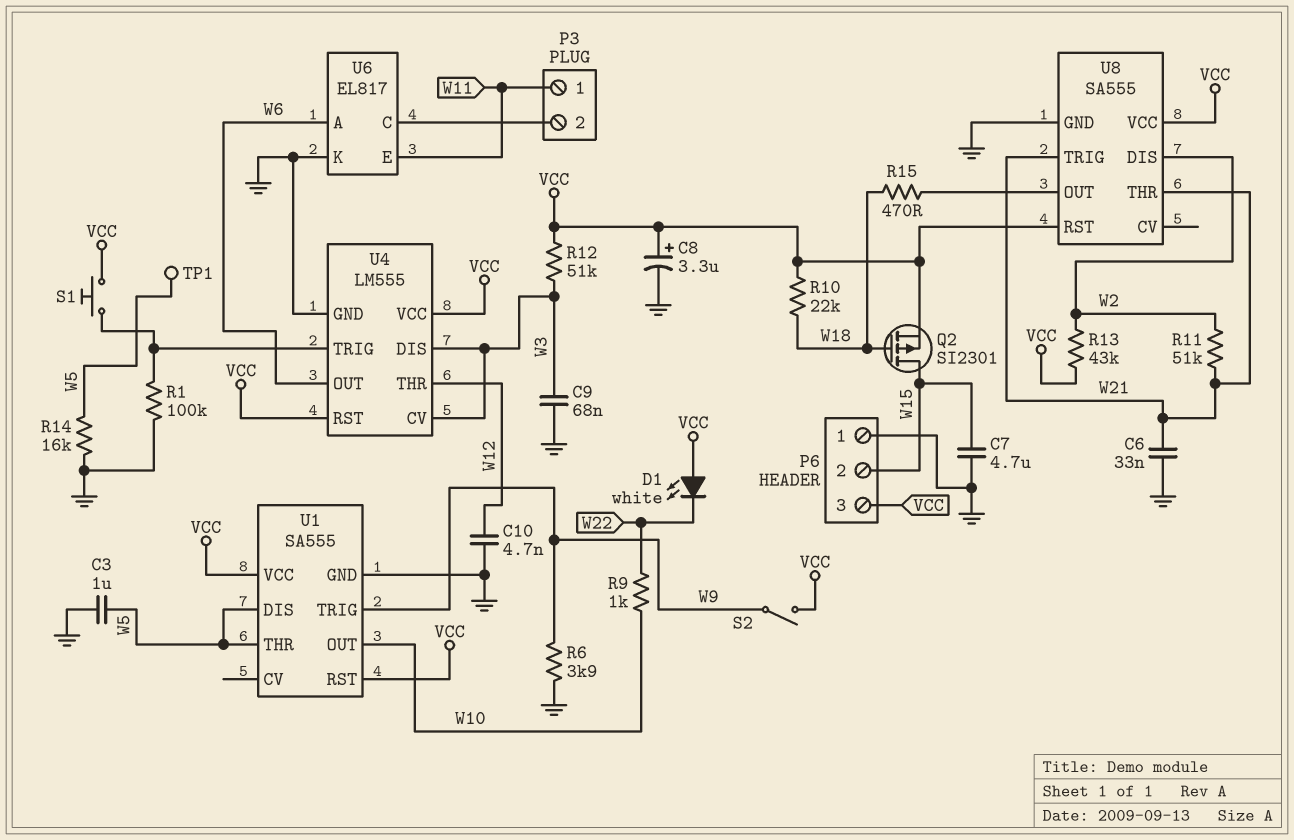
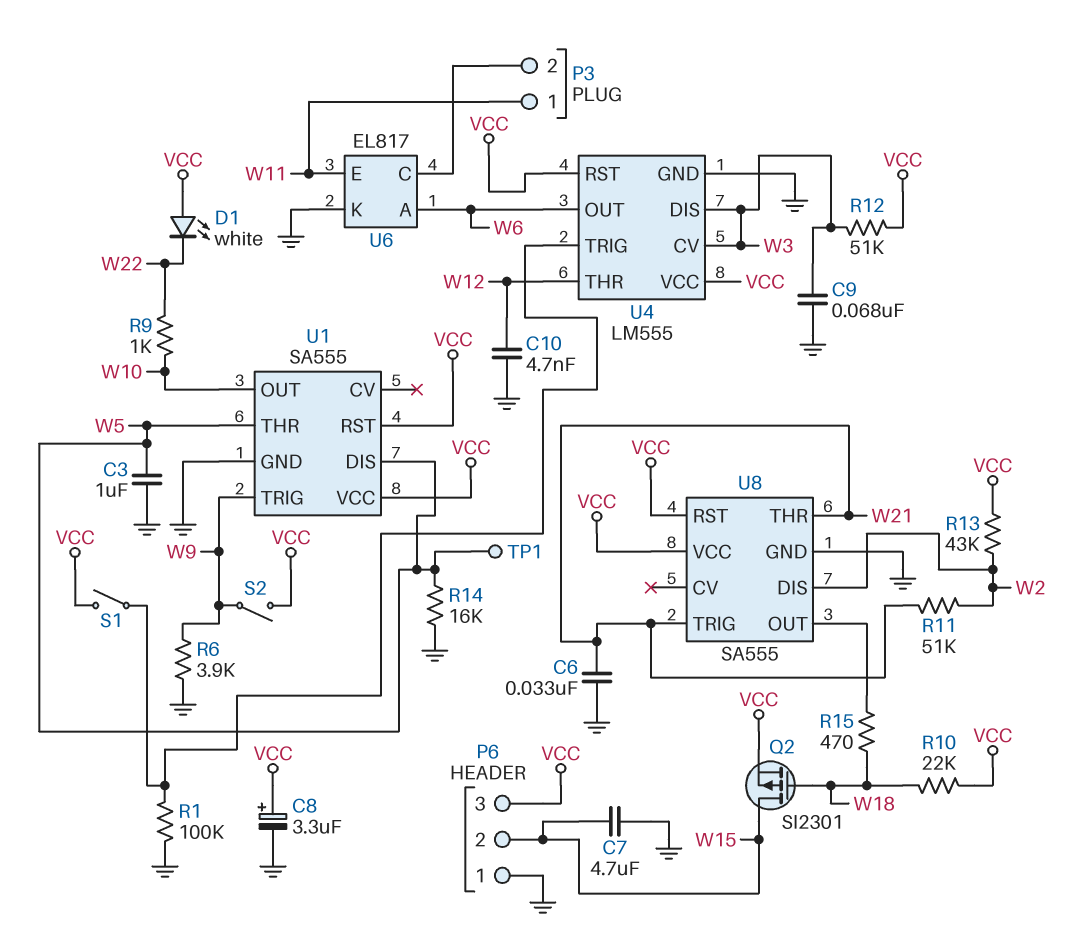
S1: button (U4/TRIG, VCC) -> switch (U4/TRIG, VCC)

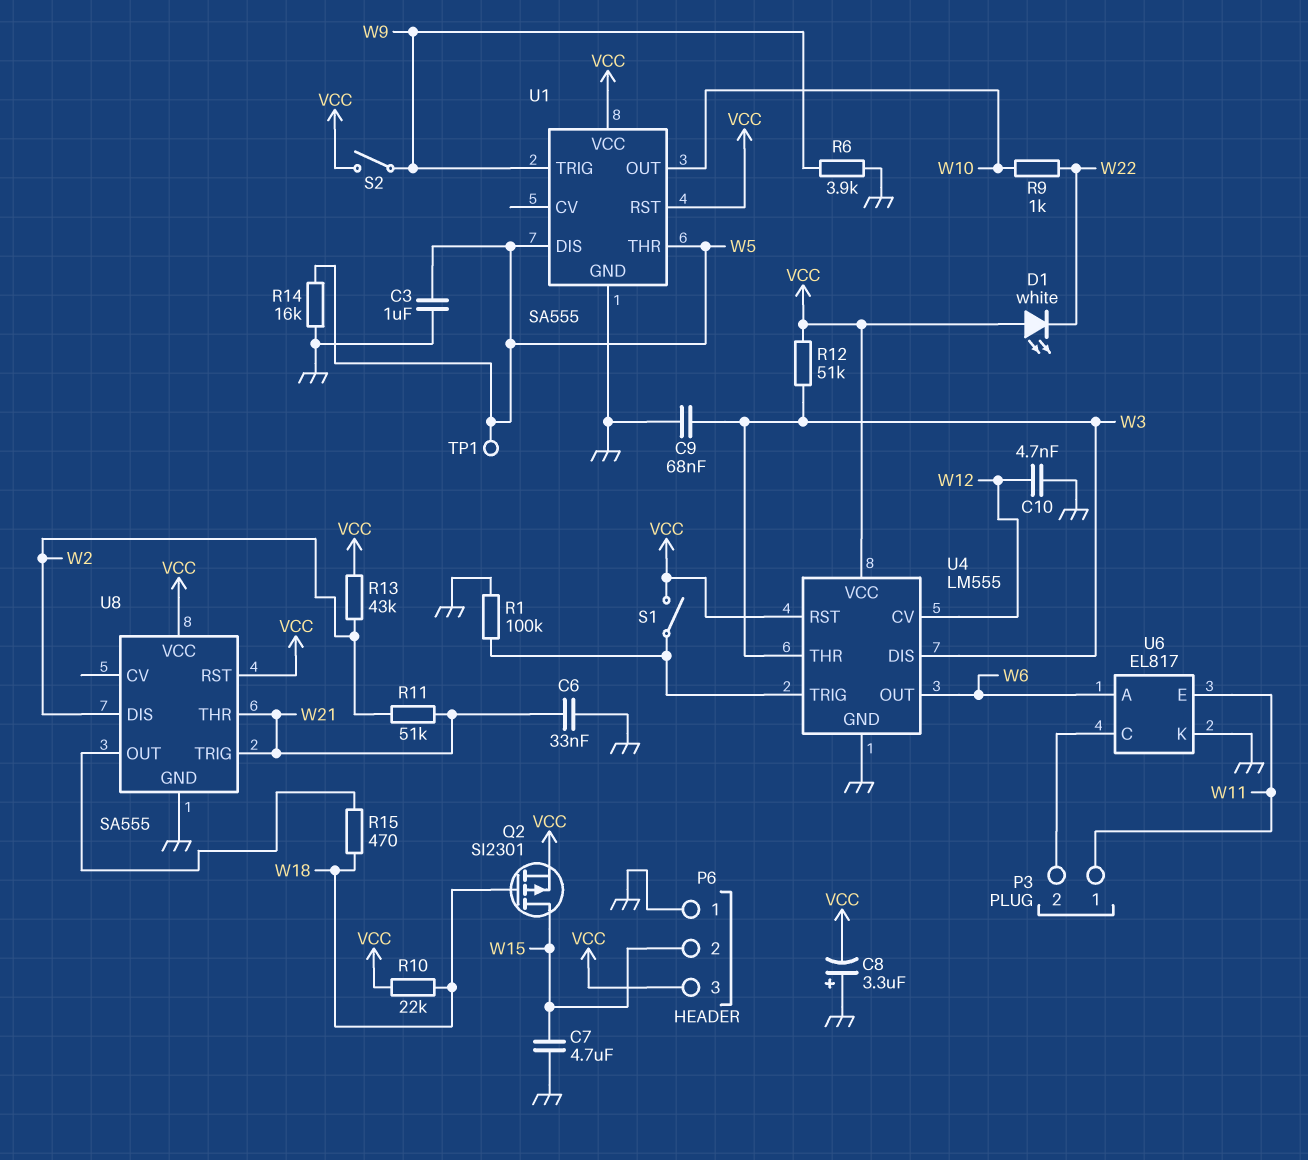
C8: 3.3uF (plus VCC, minus GND) -> 3.3uF (plus GND, minus VCC)
U4 pin CV: W3 -> W12
U4 pin THR: W12 -> W3

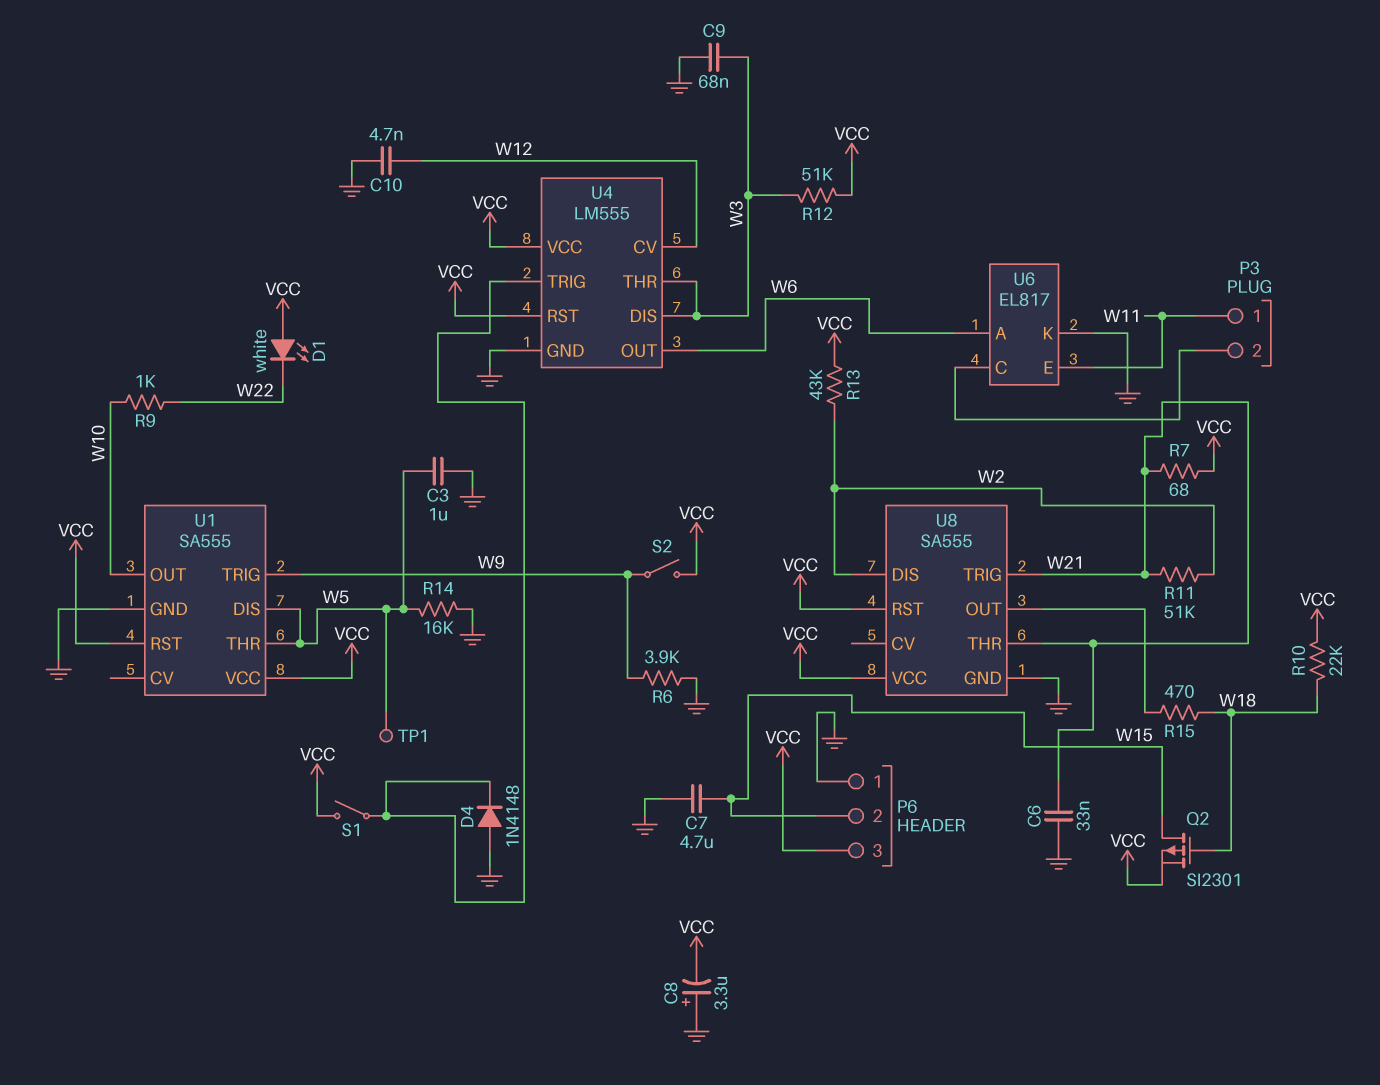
D4: none -> diode 1N4148 (A GND, K U4/TRIG)
R1: 100k (GND, U4/TRIG) -> none
R7: none -> 68 (VCC, W21)

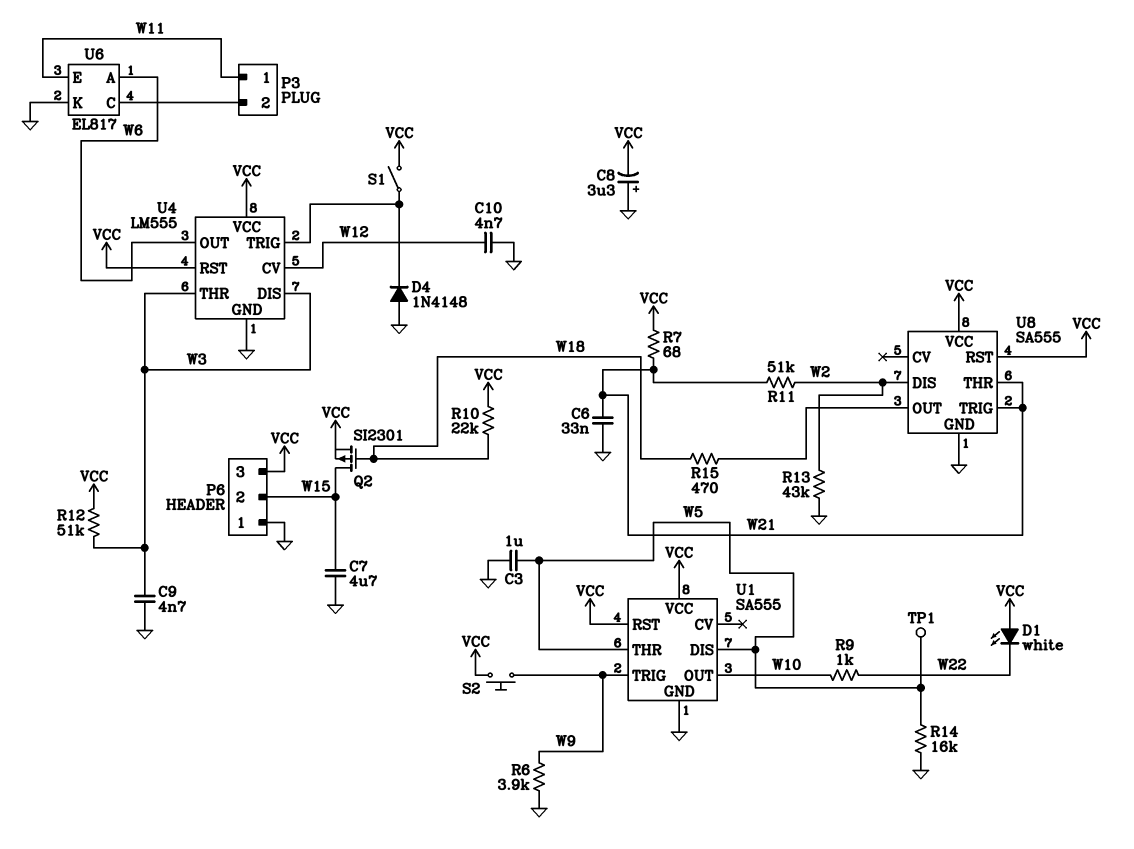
C9: 68nF (GND, W3) -> 4.7nF (GND, W3)
R13: 43k (VCC, W2) -> 43k (GND, W2)
S2: switch (VCC, W9) -> button (VCC, W9)

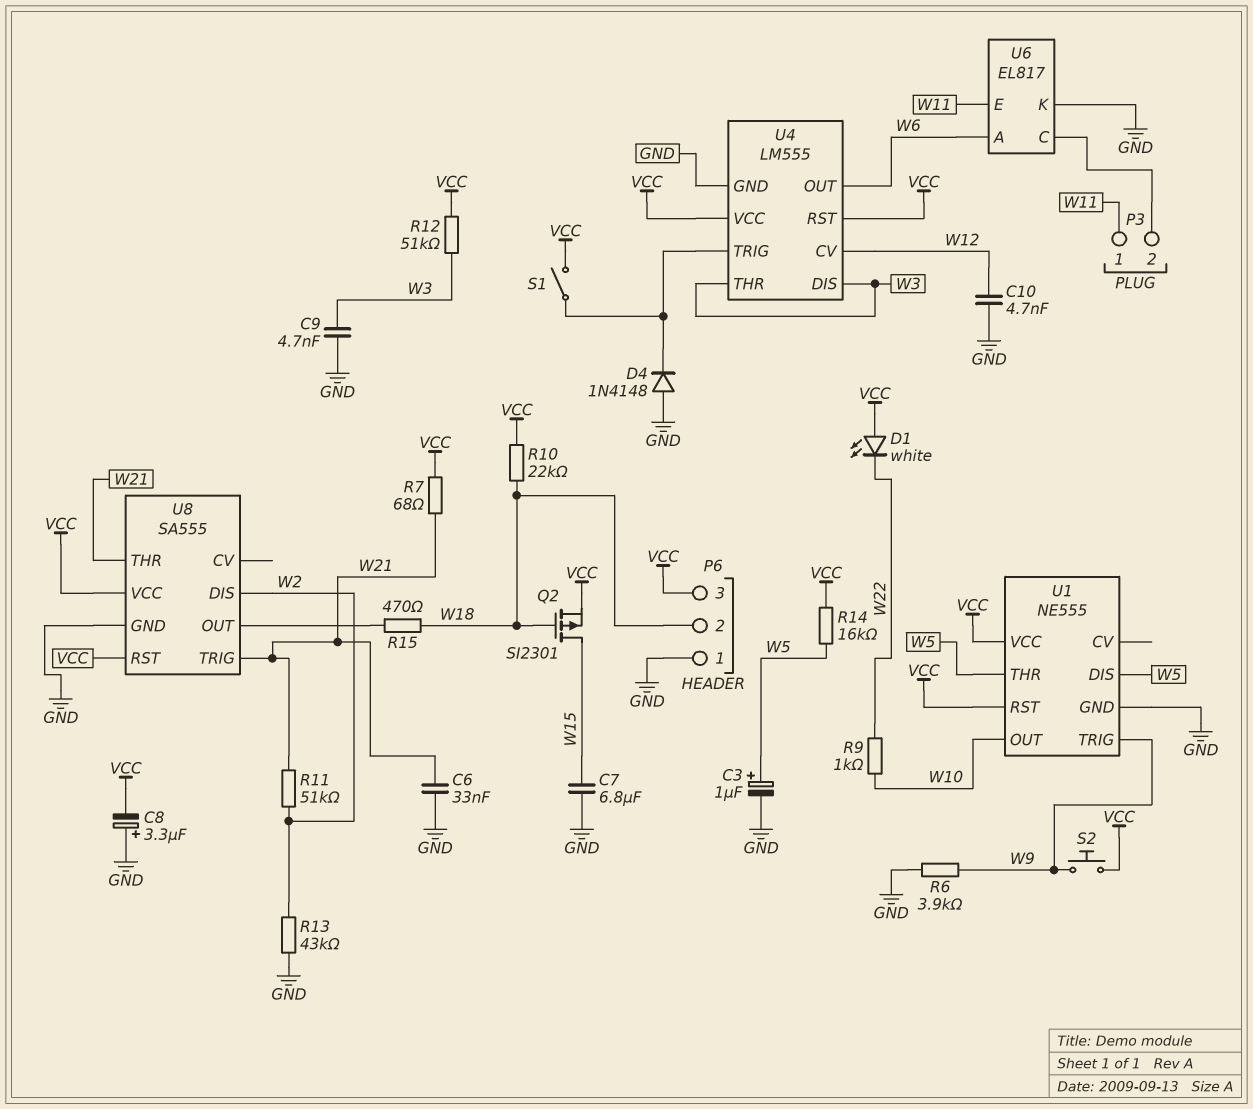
C3: 1uF (GND, W5) -> 1uF (plus W5, minus GND)
C7: 4.7uF (GND, W15) -> 6.8uF (GND, W15)
P6 pin 2: W15 -> W18
R14: 16k (GND, W5) -> 16k (VCC, W5)
TP1: test point (W5) -> none
U1: SA555 -> NE555

